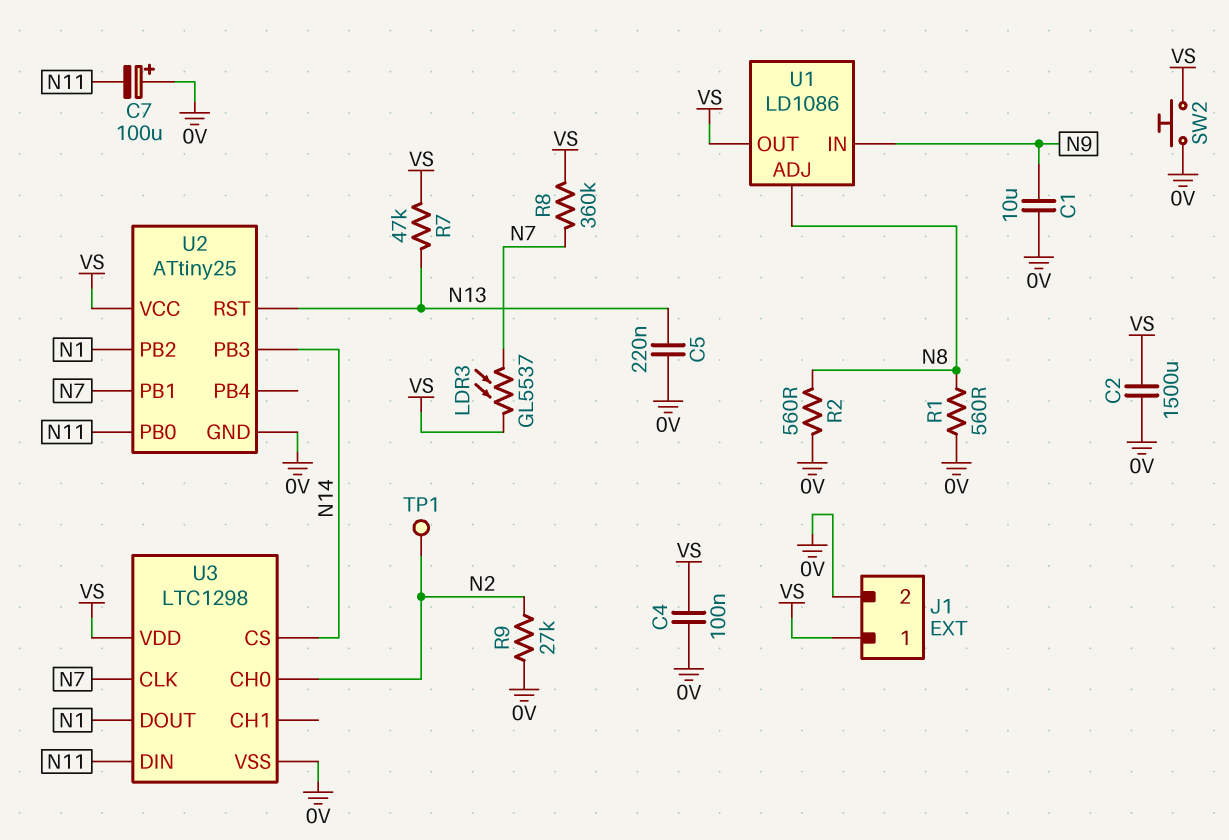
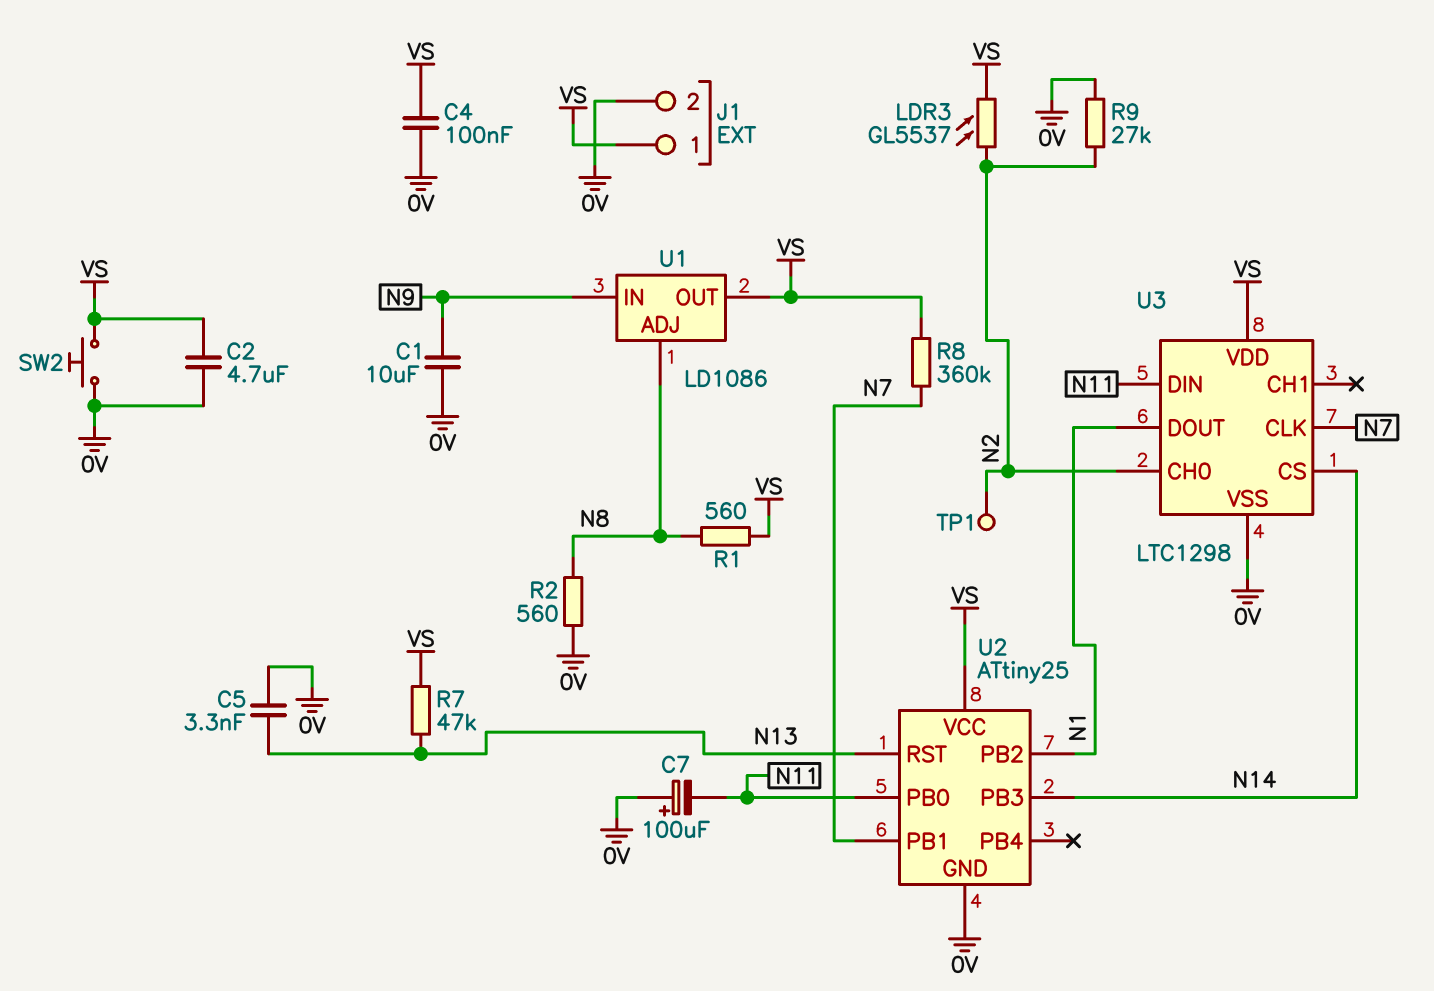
C2: 1500uF (0V, VS) -> 4.7uF (0V, VS)
C5: 220nF (0V, N13) -> 3.3nF (0V, N13)
LDR3: GL5537 (N7, VS) -> GL5537 (N2, VS)
R1: 560 (0V, N8) -> 560 (N8, VS)

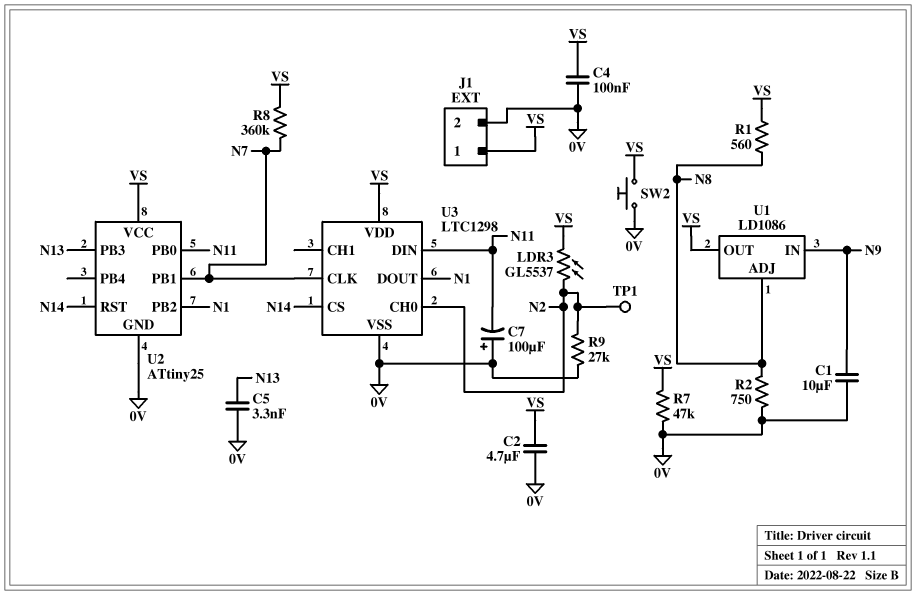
R2: 560 (0V, N8) -> 750 (0V, N8)
R7: 47k (N13, VS) -> 47k (0V, VS)
U2 pin PB3: N14 -> N13
U2 pin RST: N13 -> N14

